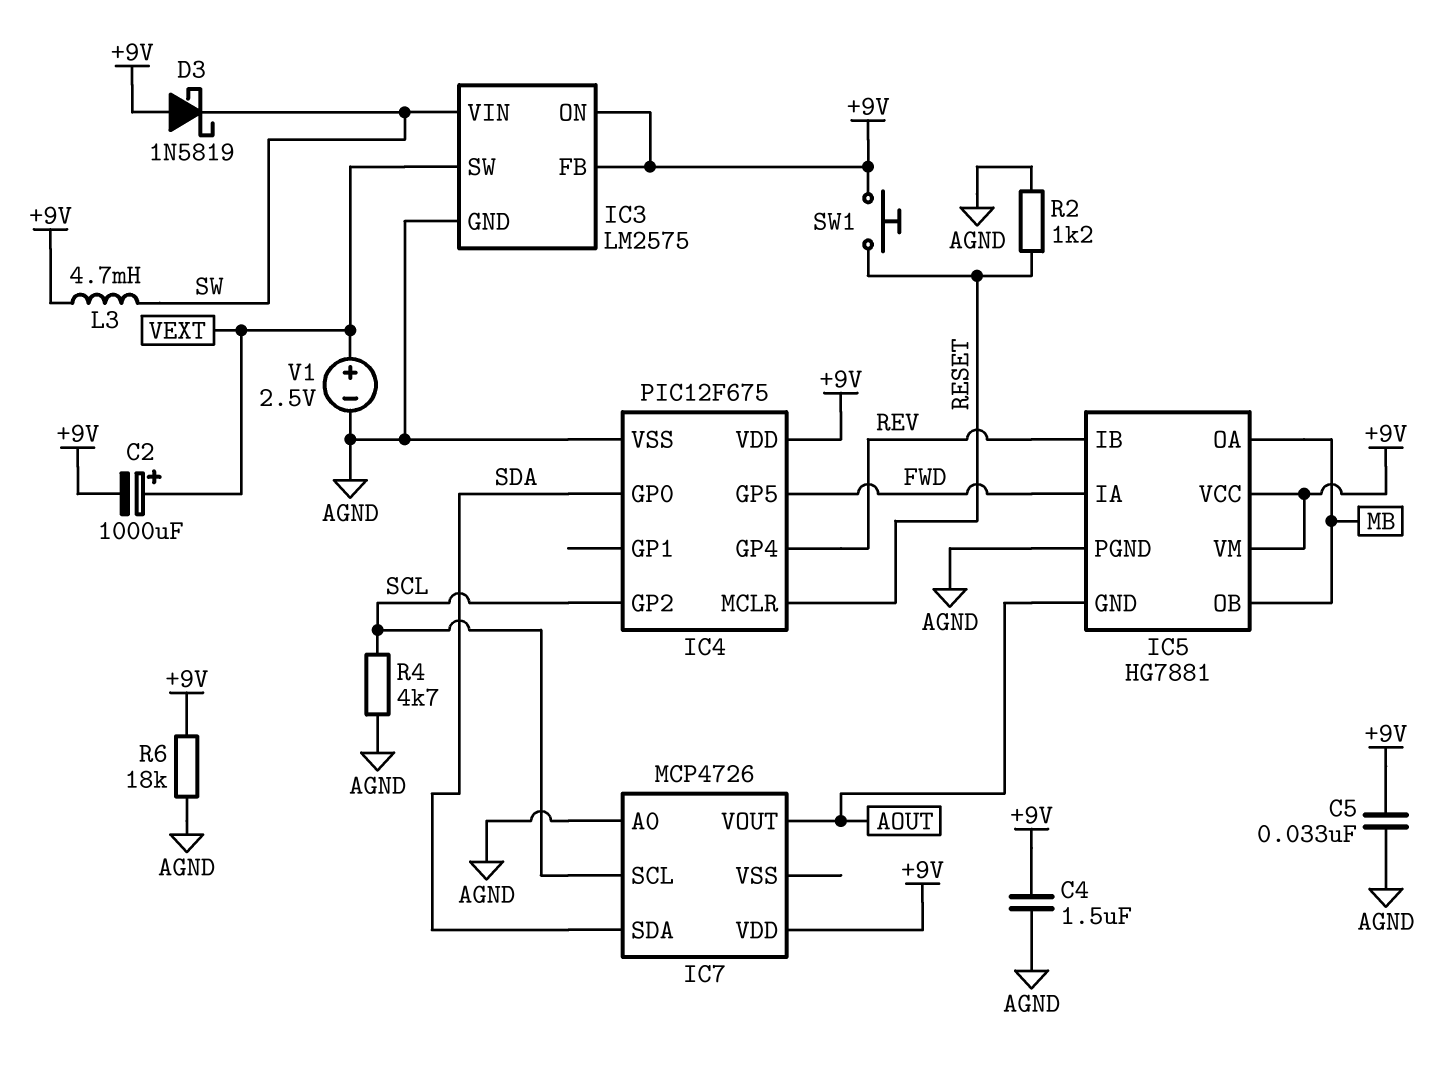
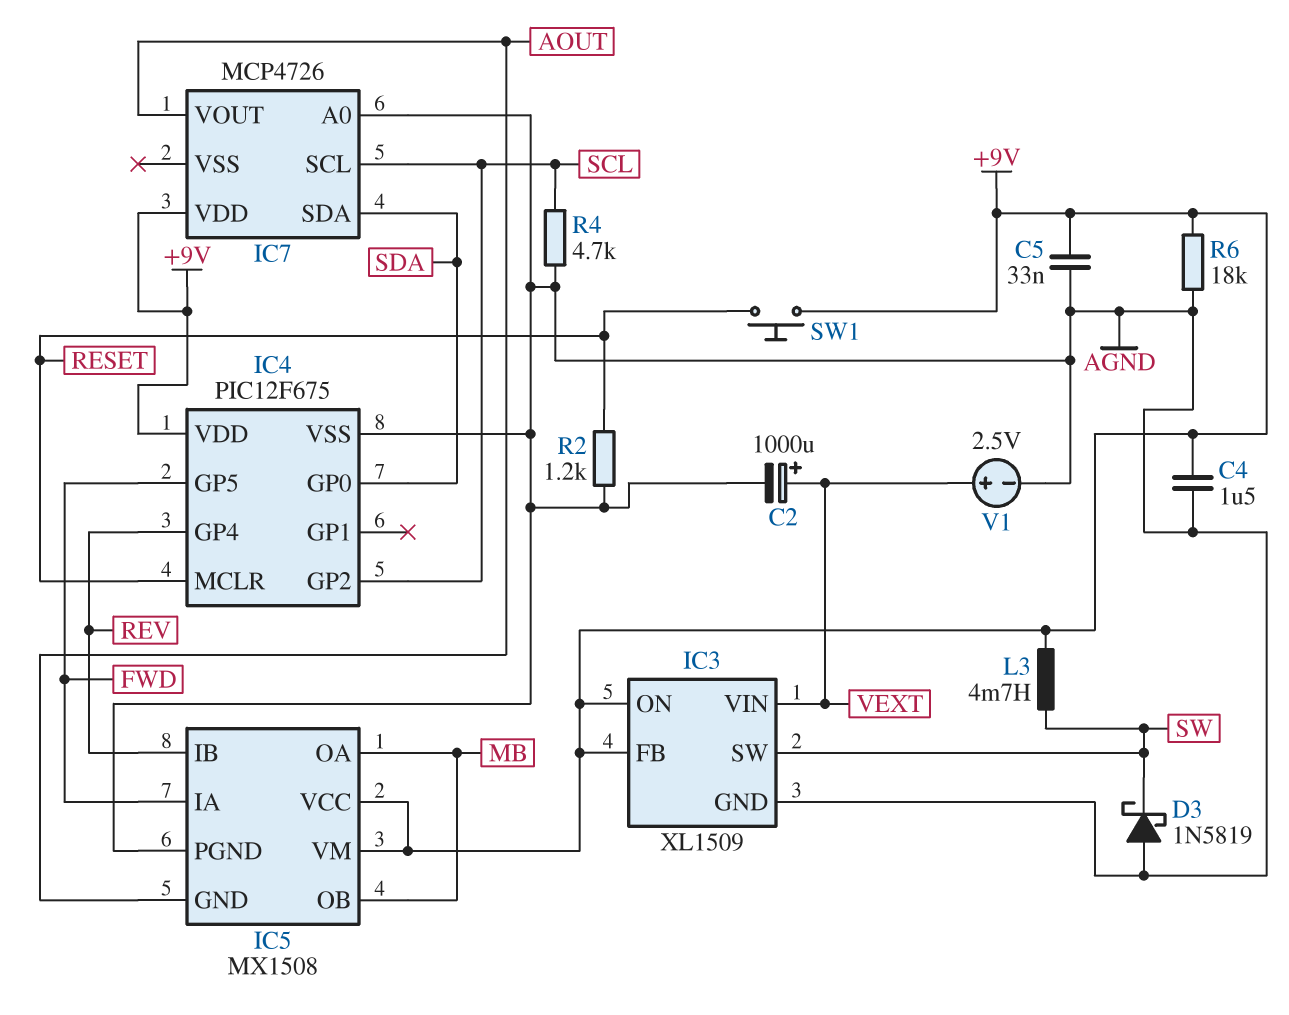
C2: 1000uF (plus VEXT, minus +9V) -> 1000uF (plus VEXT, minus AGND)
D3: schottky 1N5819 (A +9V, K SW) -> schottky 1N5819 (A AGND, K SW)
IC3: LM2575 -> XL1509
IC3 pin SW: VEXT -> SW
IC3 pin VIN: SW -> VEXT
IC5: HG7881 -> MX1508

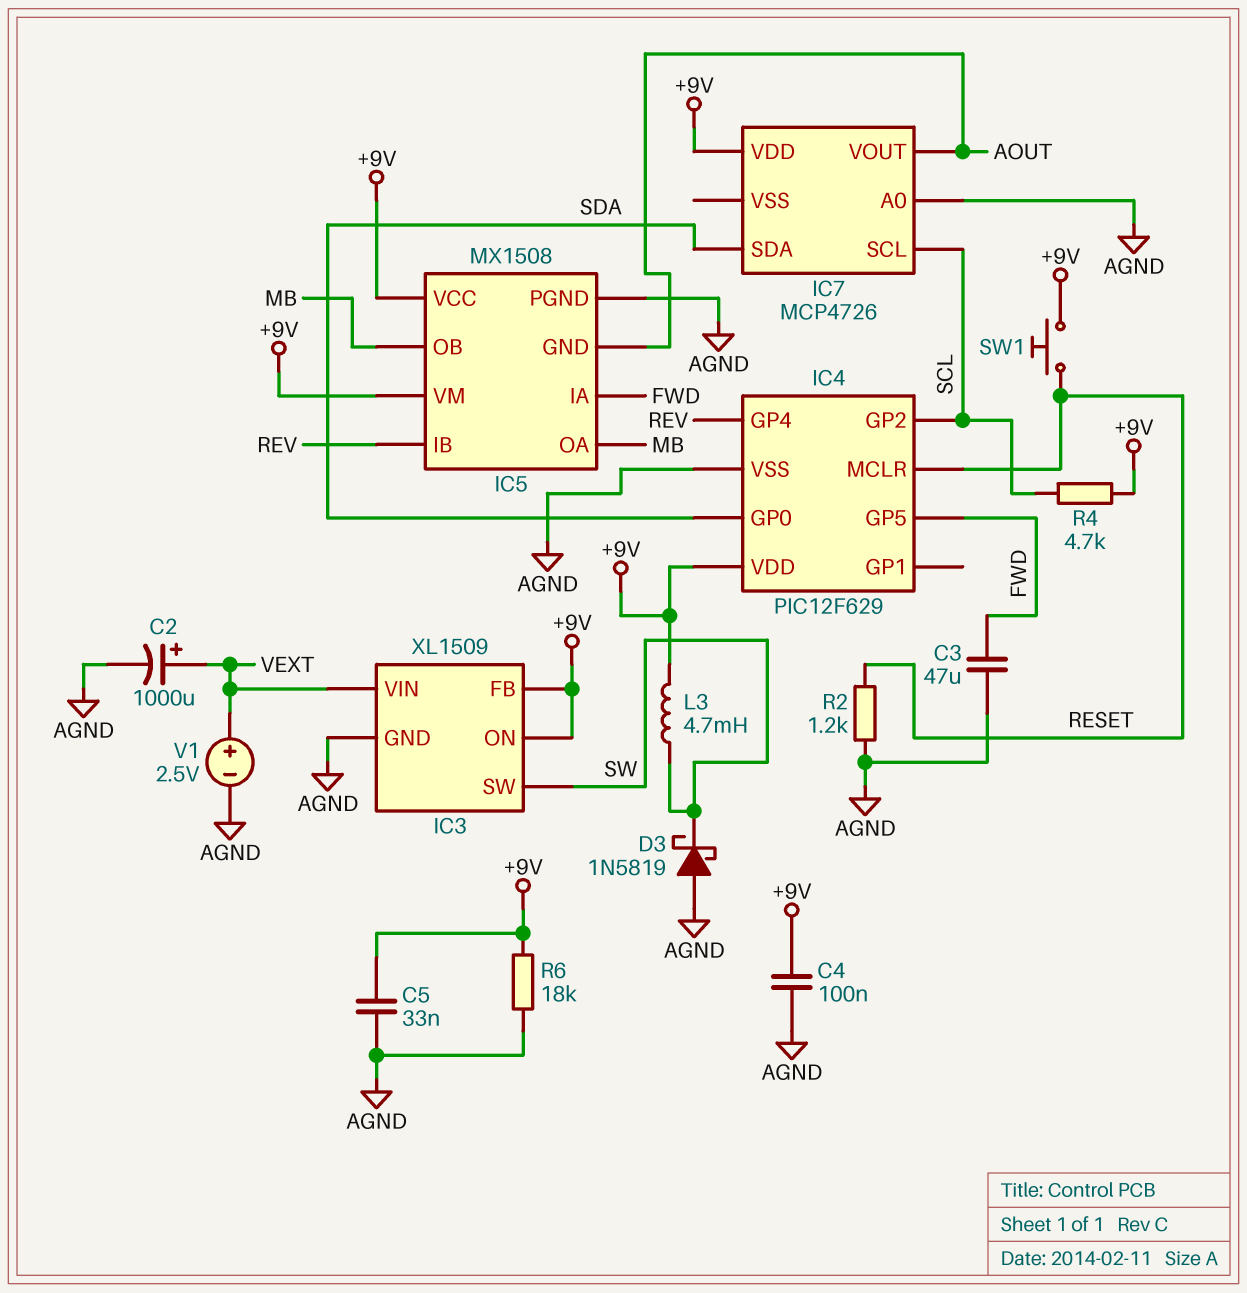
C3: none -> 47uF (AGND, FWD)
C4: 1.5uF (+9V, AGND) -> 100nF (+9V, AGND)
IC4: PIC12F675 -> PIC12F629
R4: 4.7k (AGND, SCL) -> 4.7k (+9V, SCL)

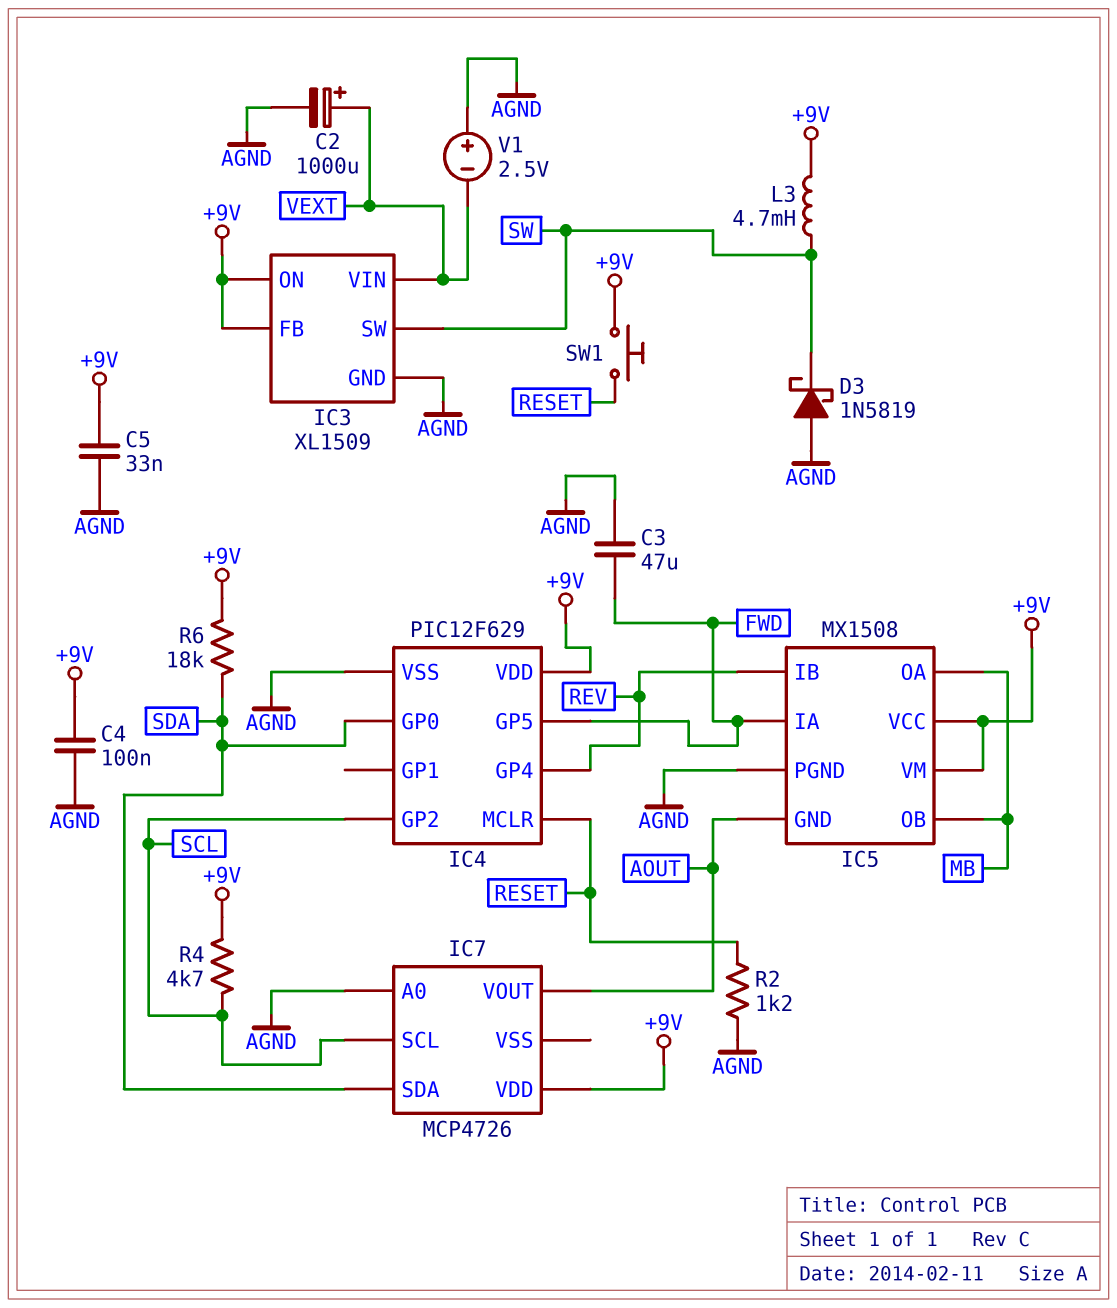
R6: 18k (+9V, AGND) -> 18k (+9V, SDA)
V1: 2.5V (plus VEXT, minus AGND) -> 2.5V (plus AGND, minus VEXT)

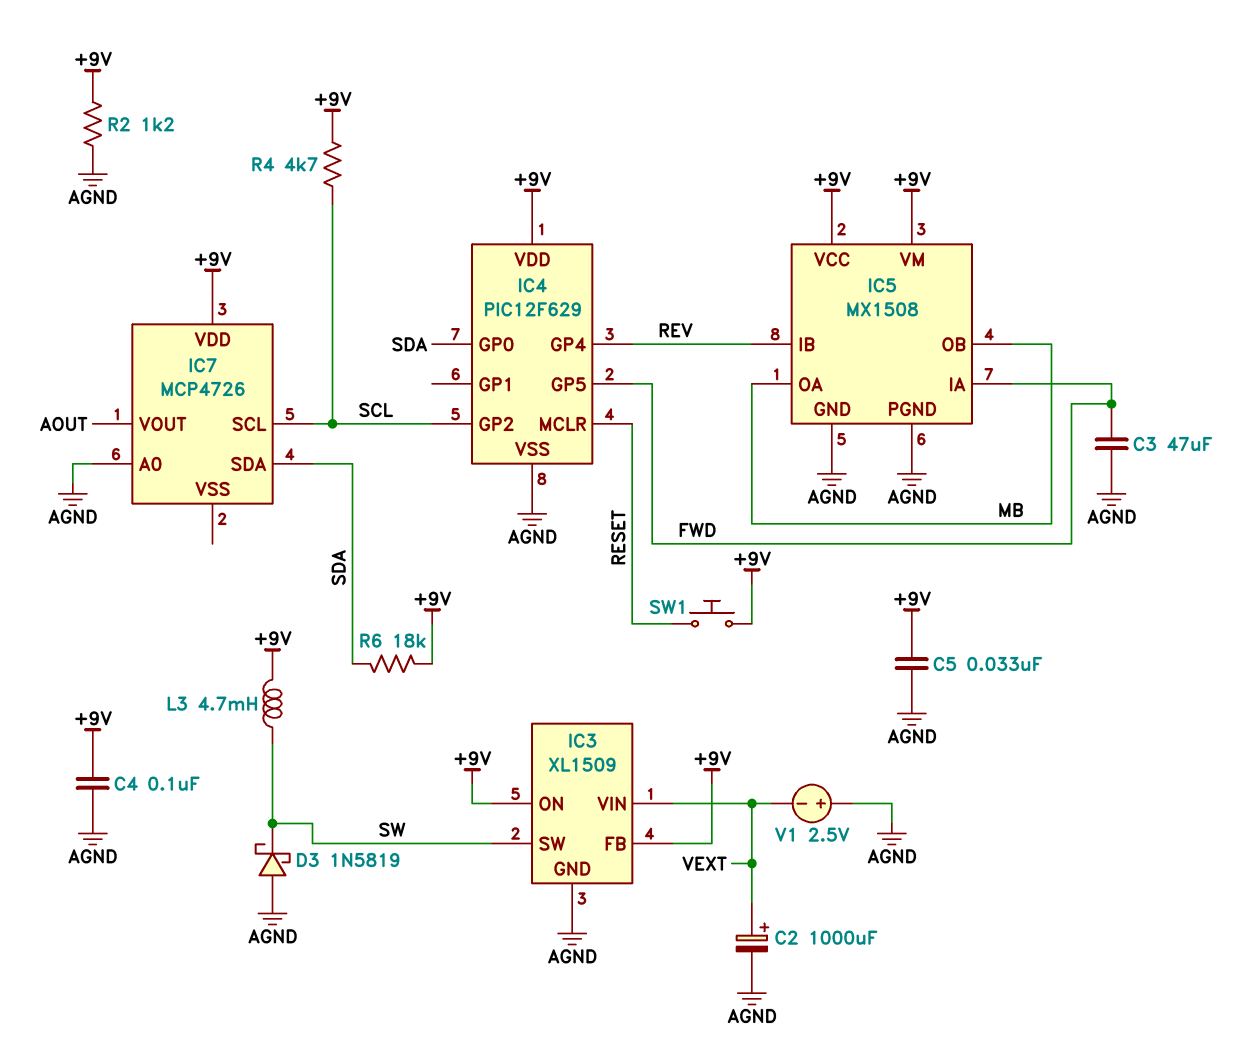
IC5 pin GND: AOUT -> AGND
R2: 1.2k (AGND, RESET) -> 1.2k (+9V, AGND)

